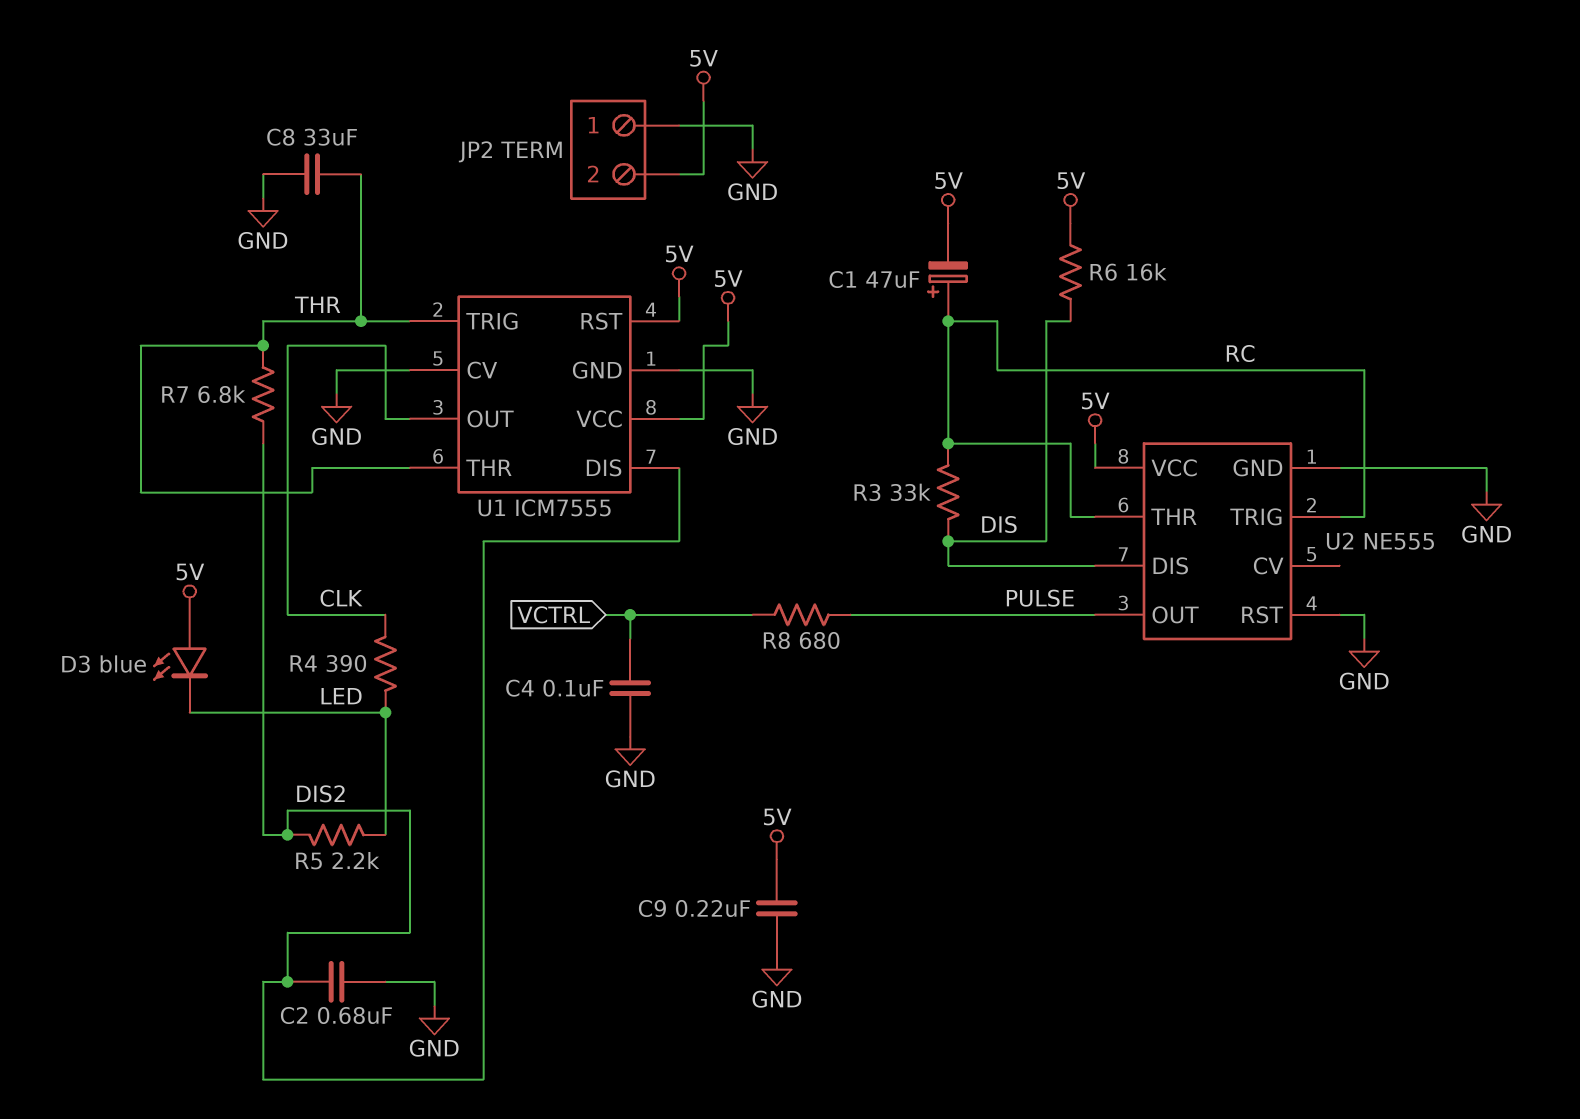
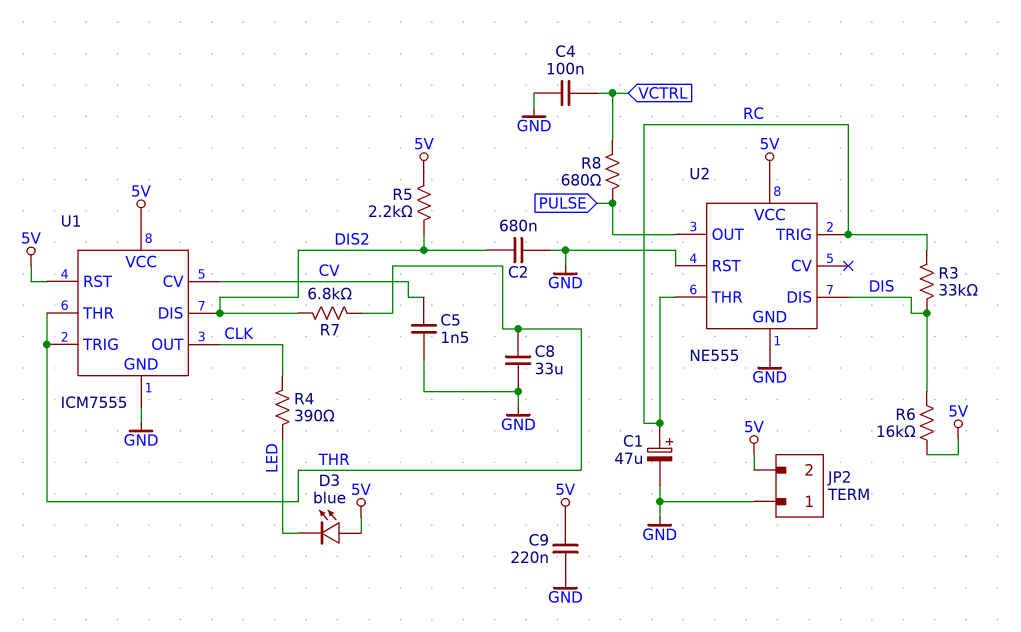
C1: 47uF (plus RC, minus 5V) -> 47uF (plus RC, minus GND)
C5: none -> 1.5nF (CV, GND)
R5: 2.2k (DIS2, LED) -> 2.2k (5V, DIS2)
U1 pin CV: GND -> CV

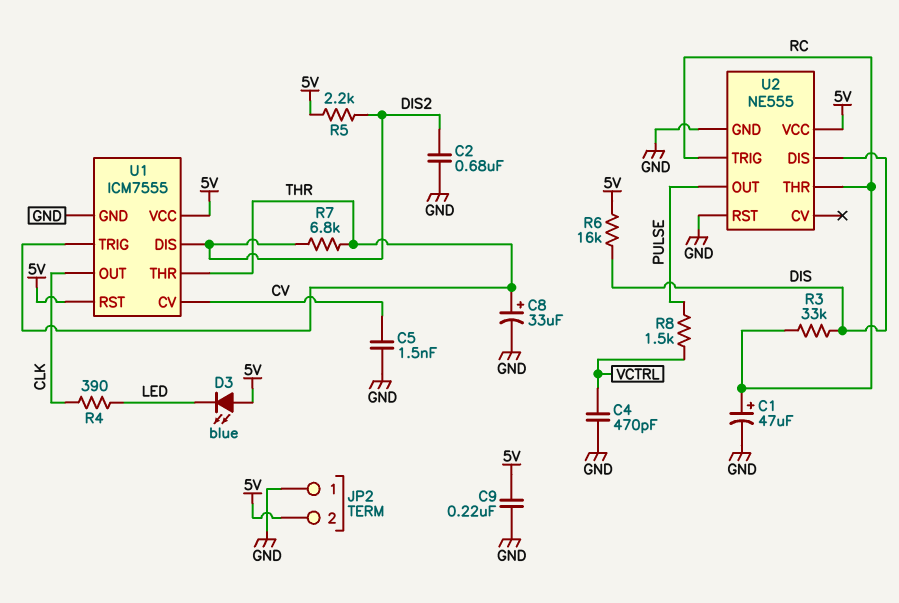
C4: 100nF (GND, VCTRL) -> 470pF (GND, VCTRL)
C8: 33uF (GND, THR) -> 33uF (plus THR, minus GND)
R8: 680 (PULSE, VCTRL) -> 1.5k (PULSE, VCTRL)

